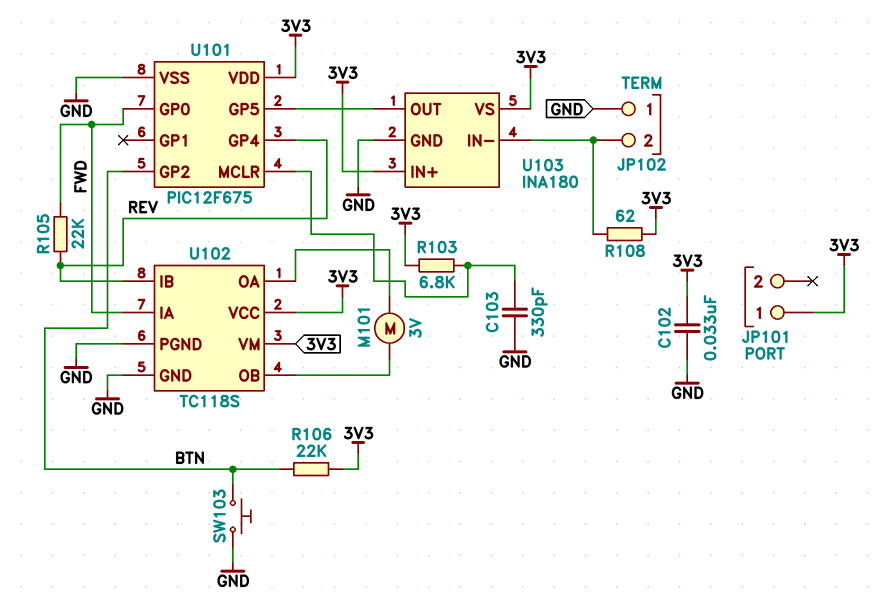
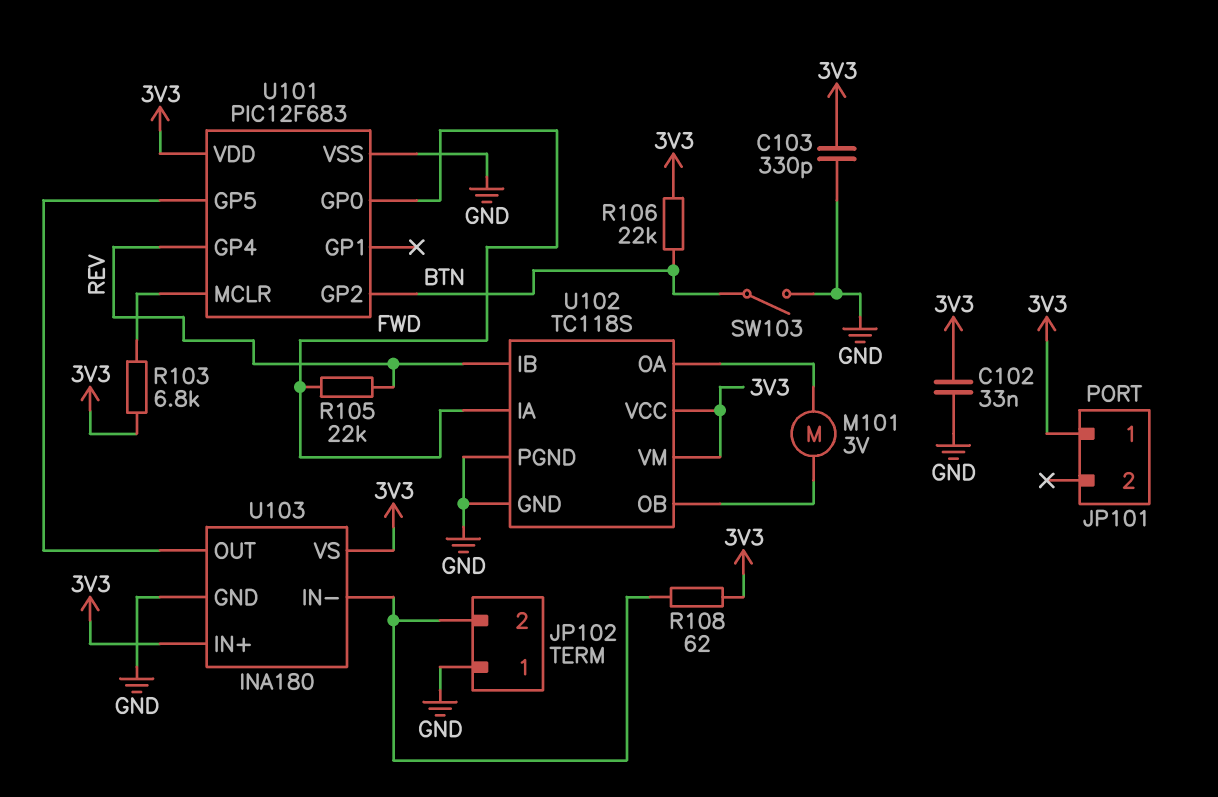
C103: 330pF (GND, U101/MCLR) -> 330pF (3V3, GND)
SW103: button (BTN, GND) -> switch (BTN, GND)
U101: PIC12F675 -> PIC12F683

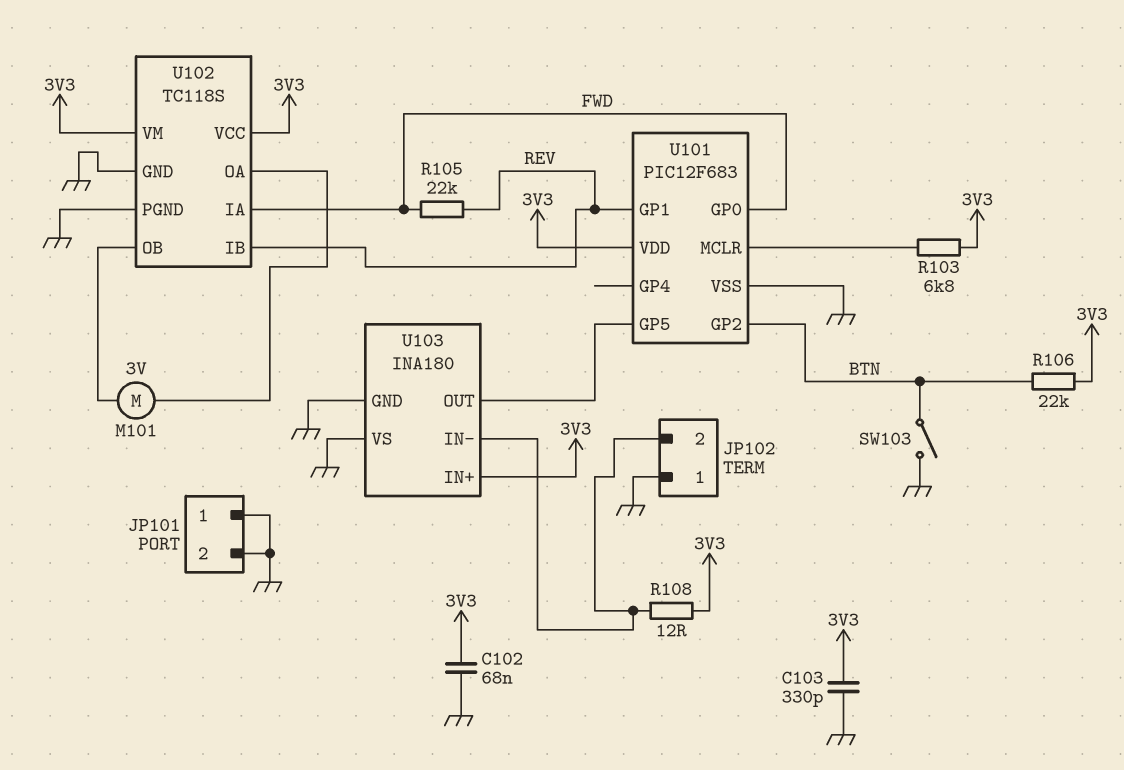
C102: 33nF (3V3, GND) -> 68nF (3V3, GND)
JP101 pin 1: 3V3 -> GND
JP101 pin 2: none -> GND
R108: 62 (3V3, JP102/2) -> 12 (3V3, JP102/2)
U101 pin GP1: none -> REV
U101 pin GP4: REV -> none
U103 pin VS: 3V3 -> GND

